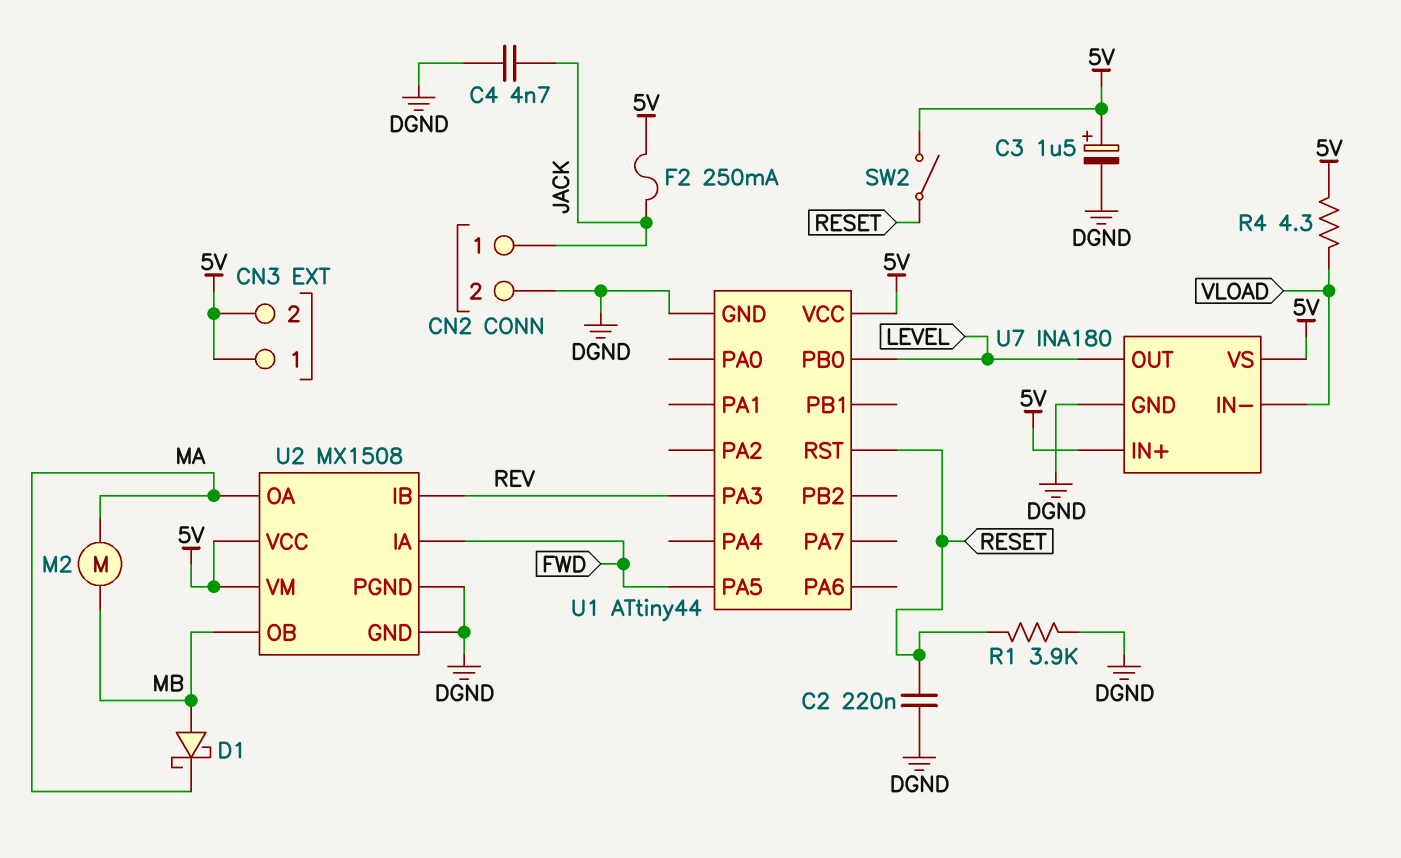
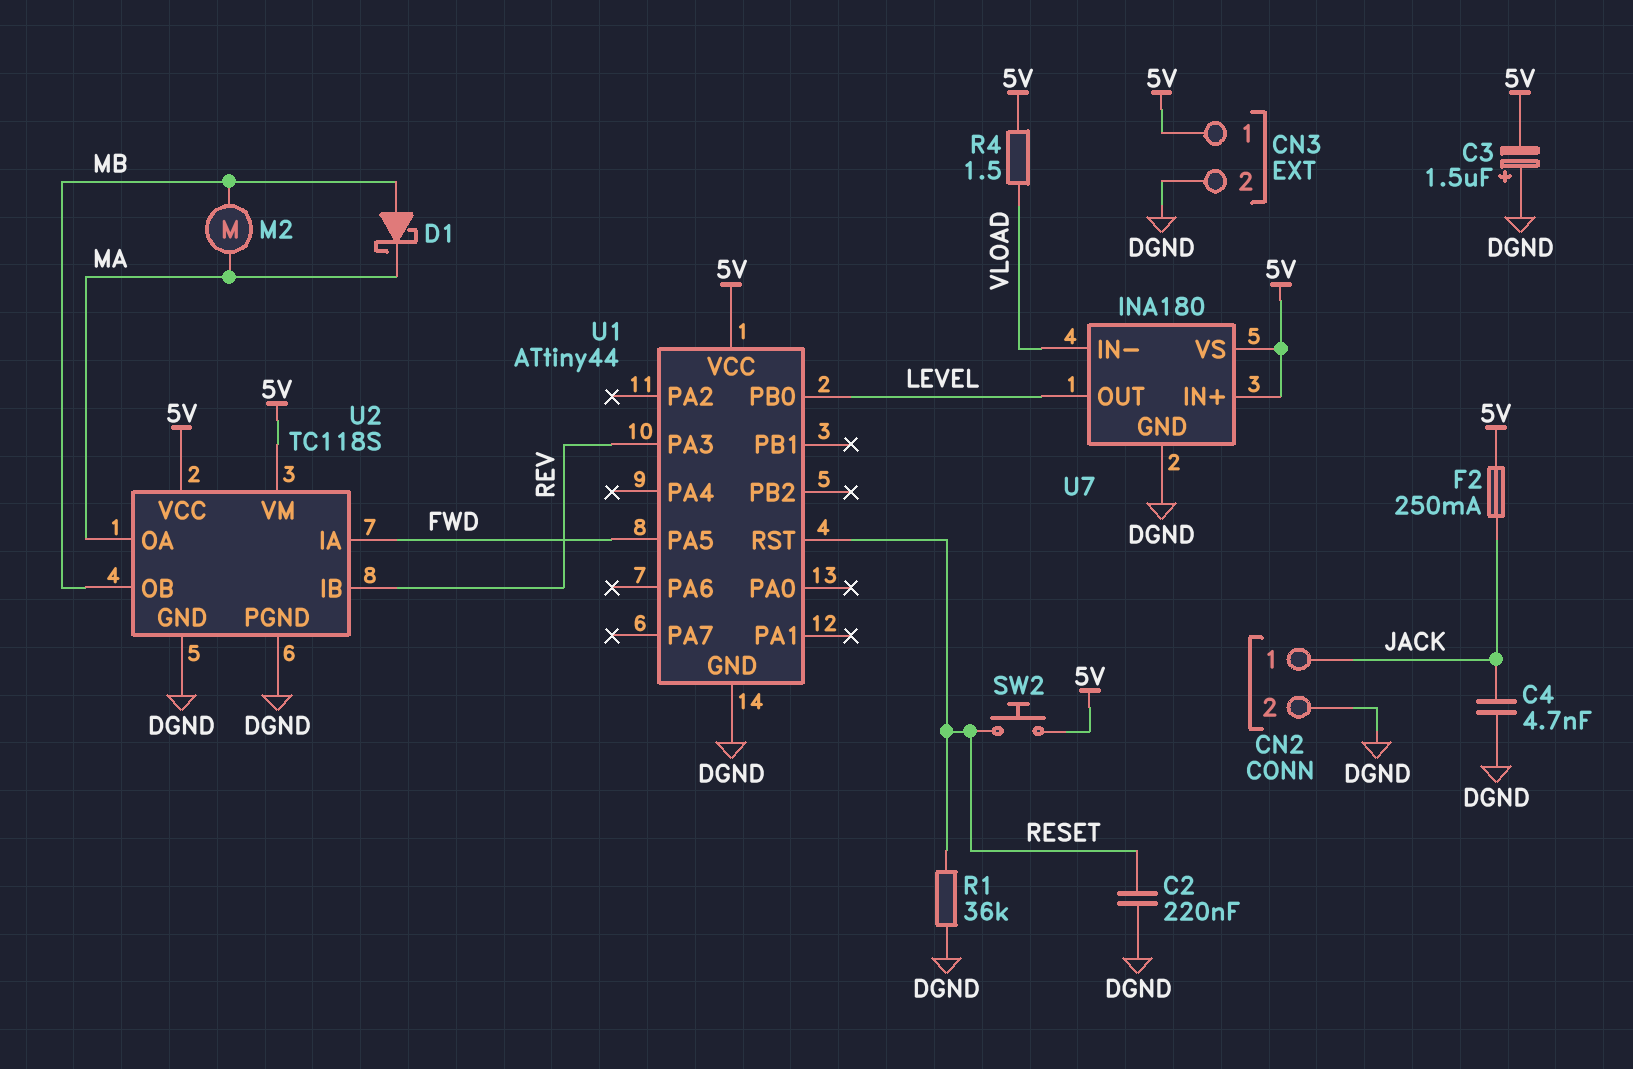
C3: 1.5uF (plus 5V, minus DGND) -> 1.5uF (plus DGND, minus 5V)
CN3 pin 2: 5V -> DGND
R1: 3.9k (DGND, RESET) -> 36k (DGND, RESET)
R4: 4.3 (5V, VLOAD) -> 1.5 (5V, VLOAD)
SW2: switch (5V, RESET) -> button (5V, RESET)
U2: MX1508 -> TC118S

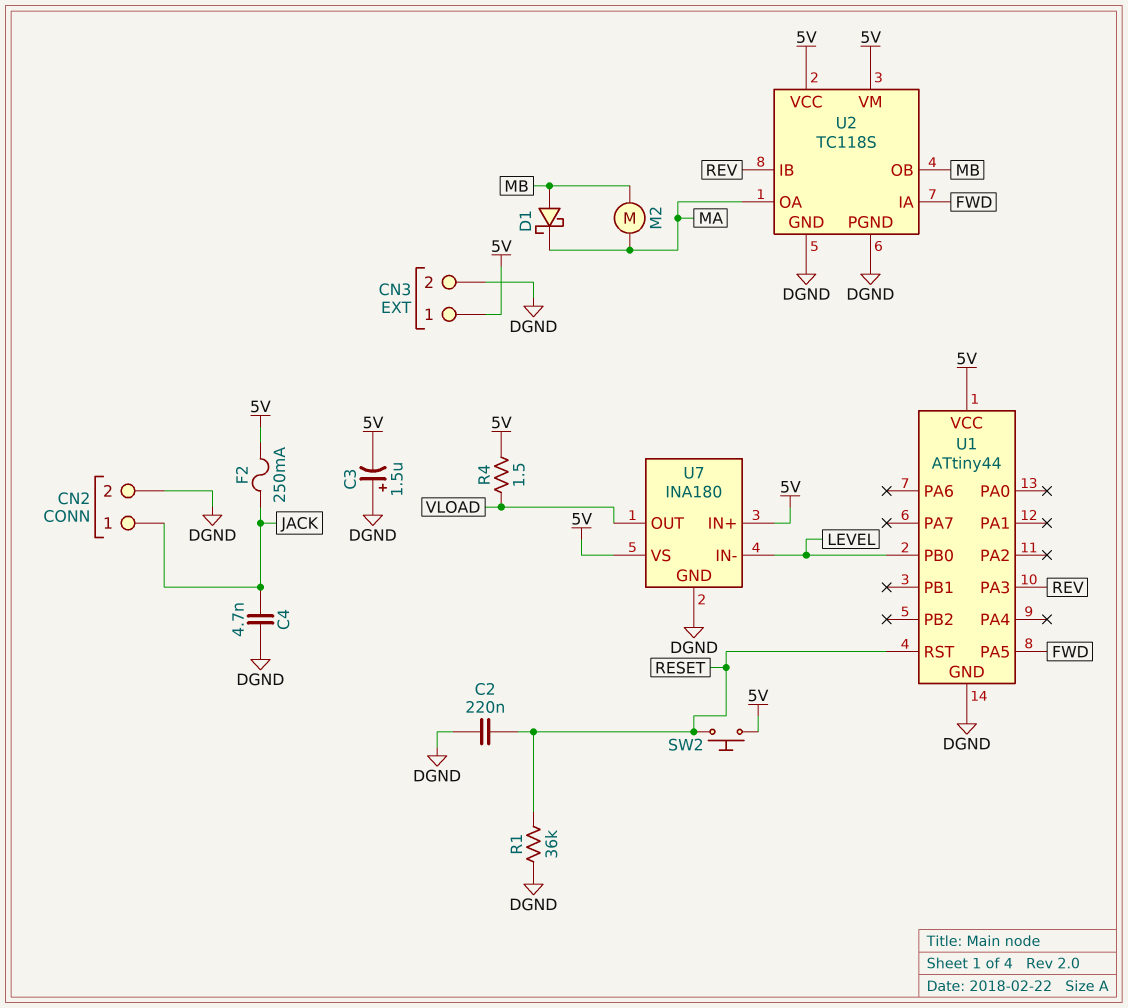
U7 pin IN-: VLOAD -> LEVEL
U7 pin OUT: LEVEL -> VLOAD

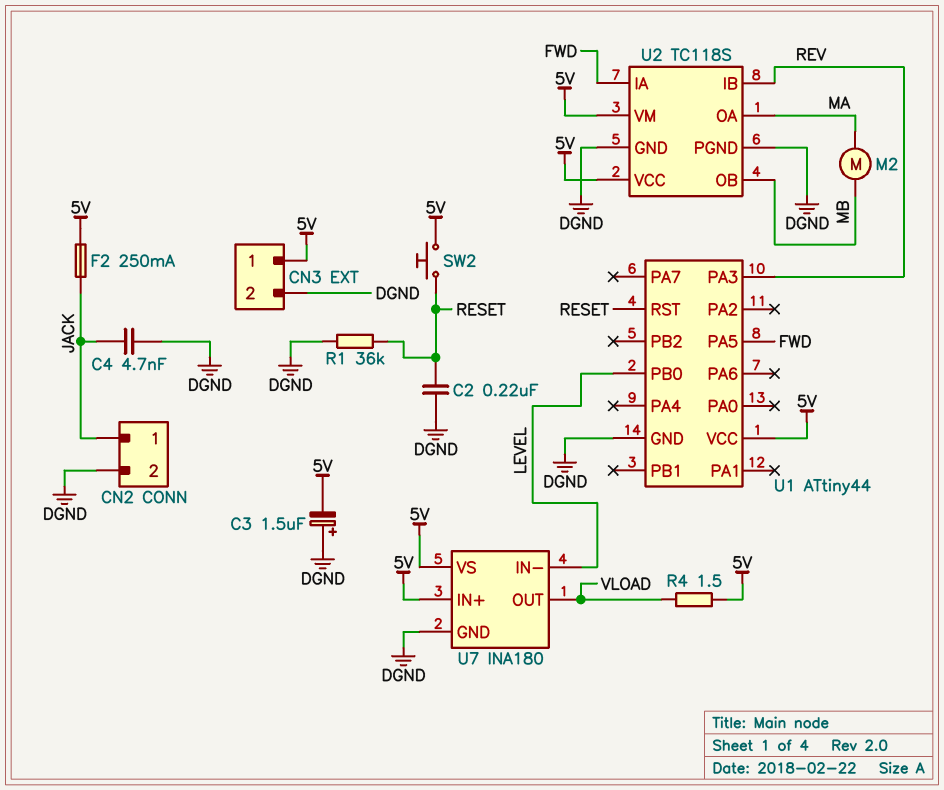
D1: schottky (A MB, K MA) -> none

